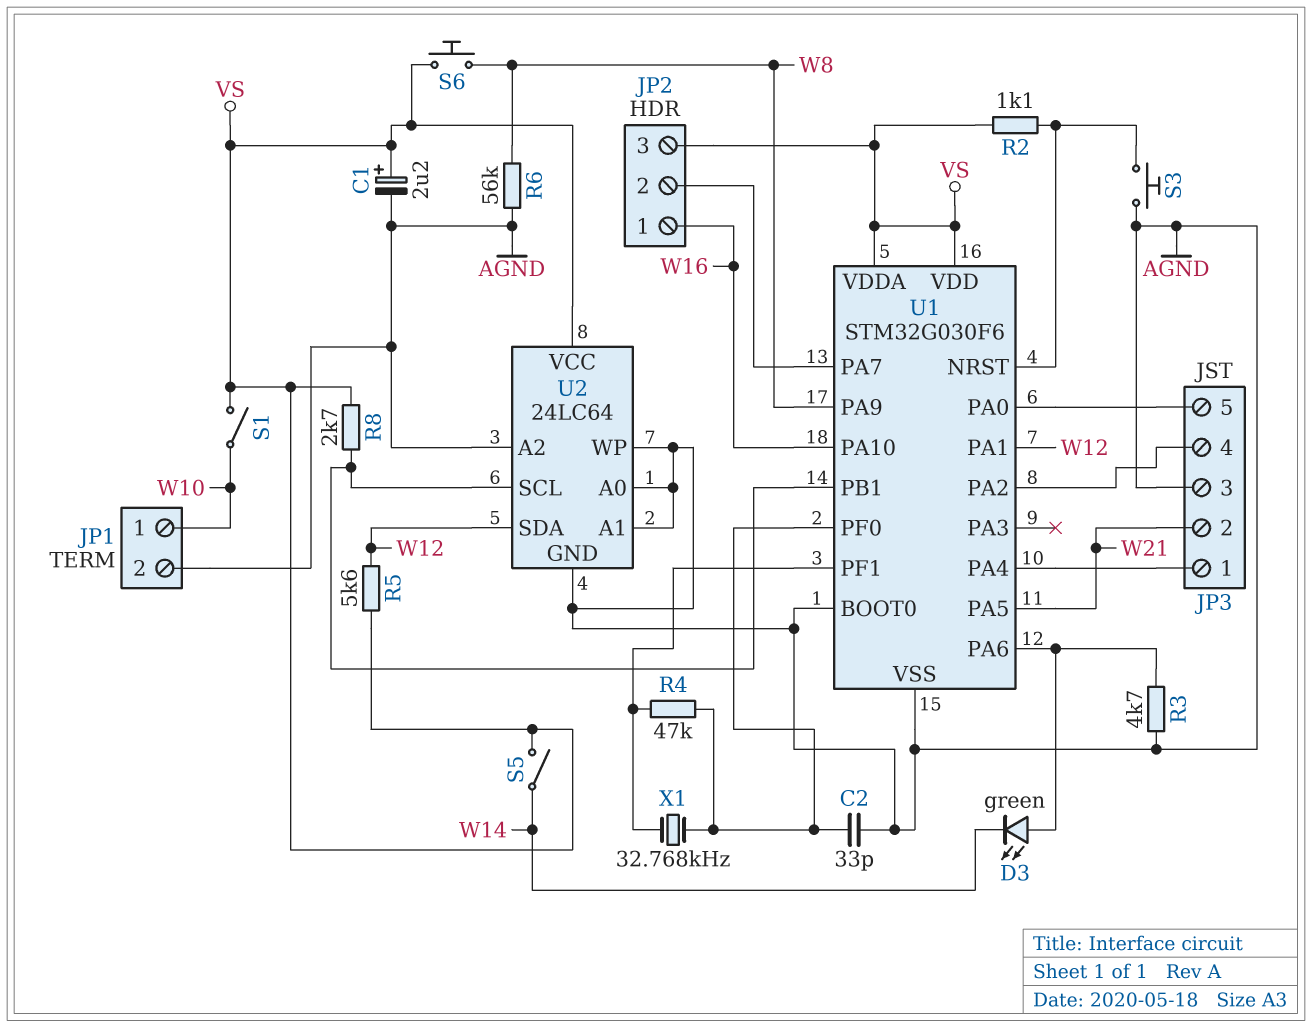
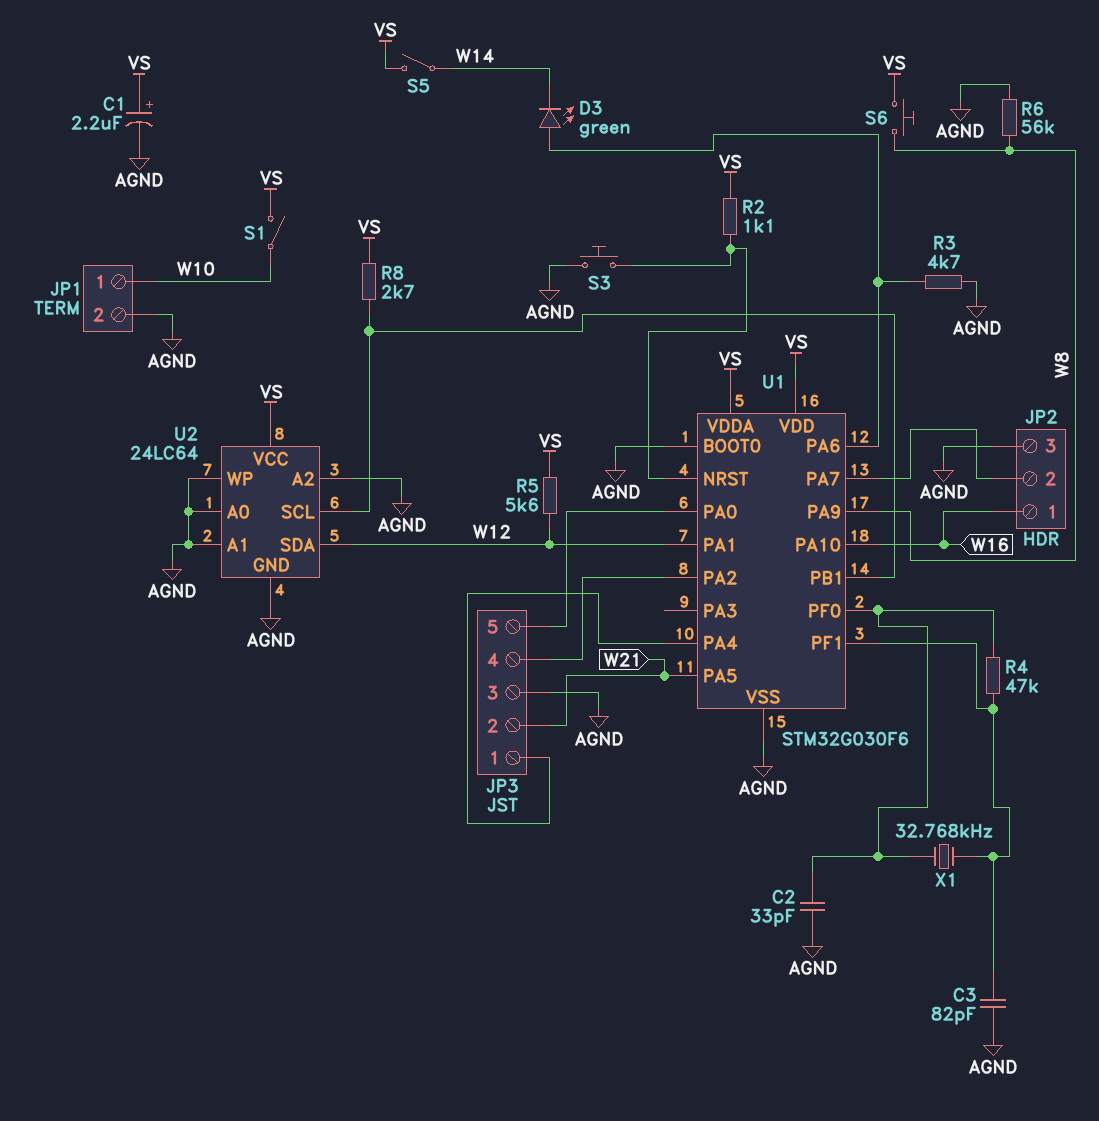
C3: none -> 82pF (AGND, U1/PF1)
JP2 pin 3: VS -> AGND

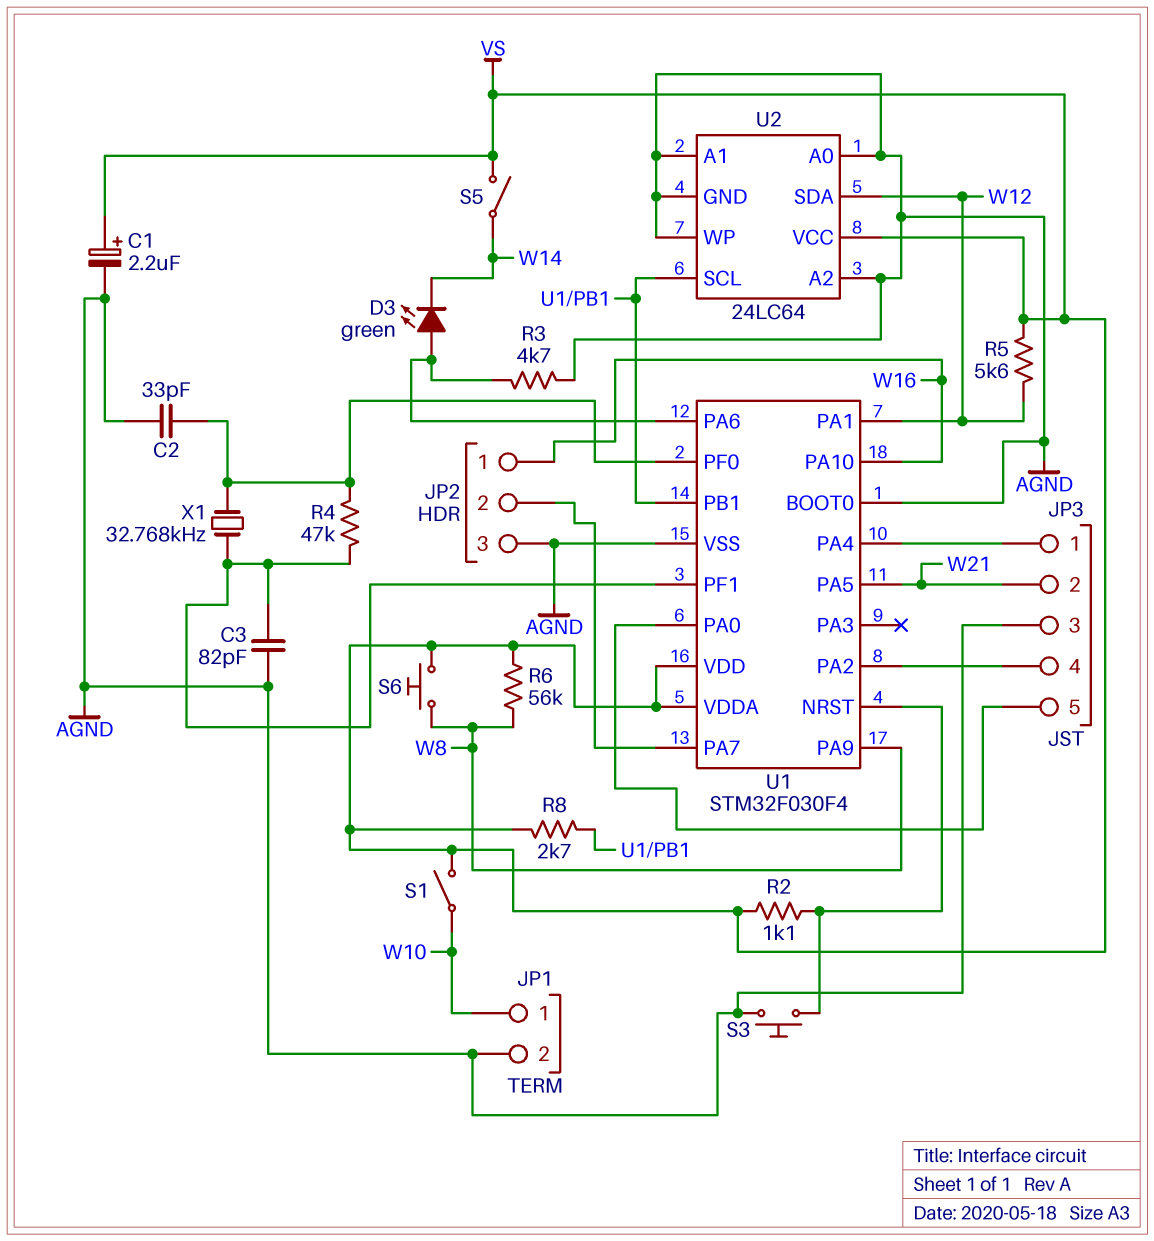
R6: 56k (AGND, W8) -> 56k (VS, W8)
U1: STM32G030F6 -> STM32F030F4

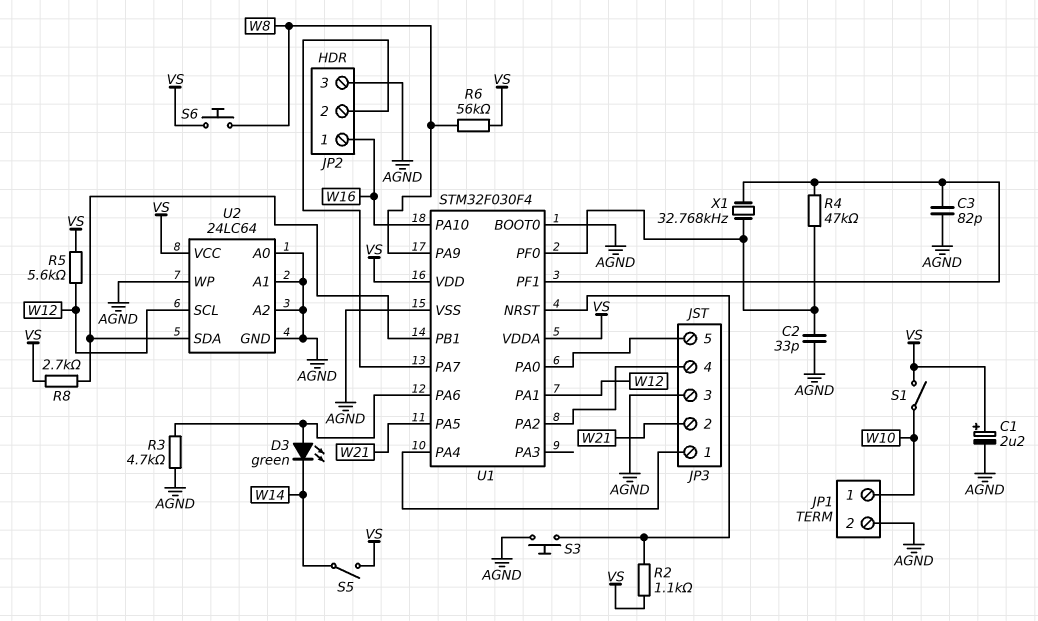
U2 pin SCL: U1/PB1 -> W12
U2 pin SDA: W12 -> U1/PB1

